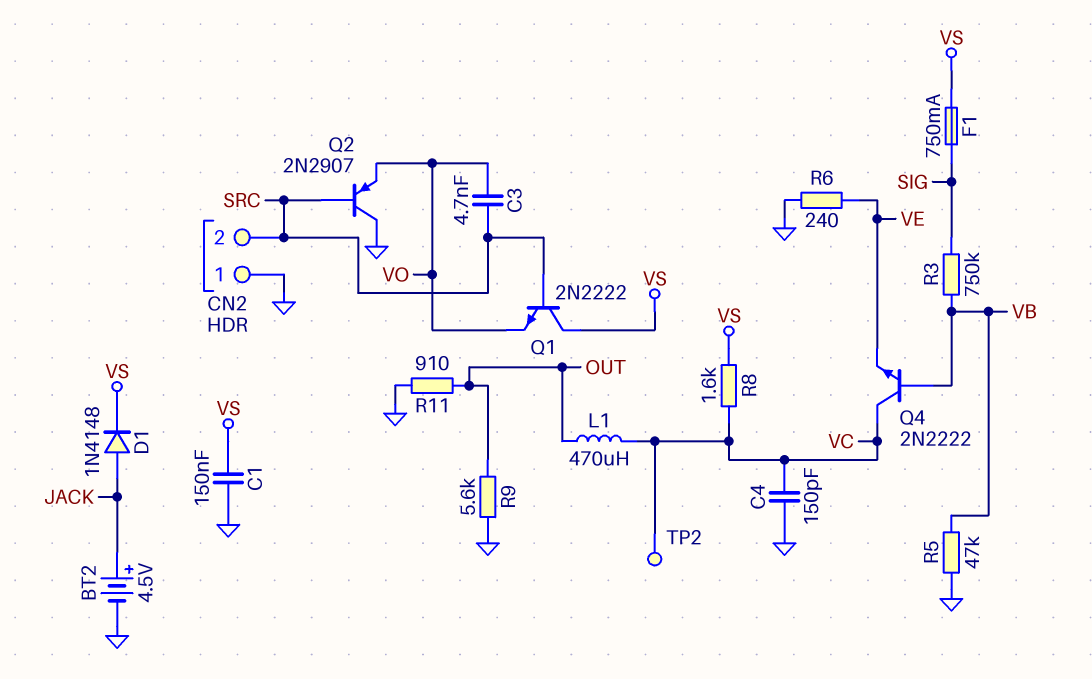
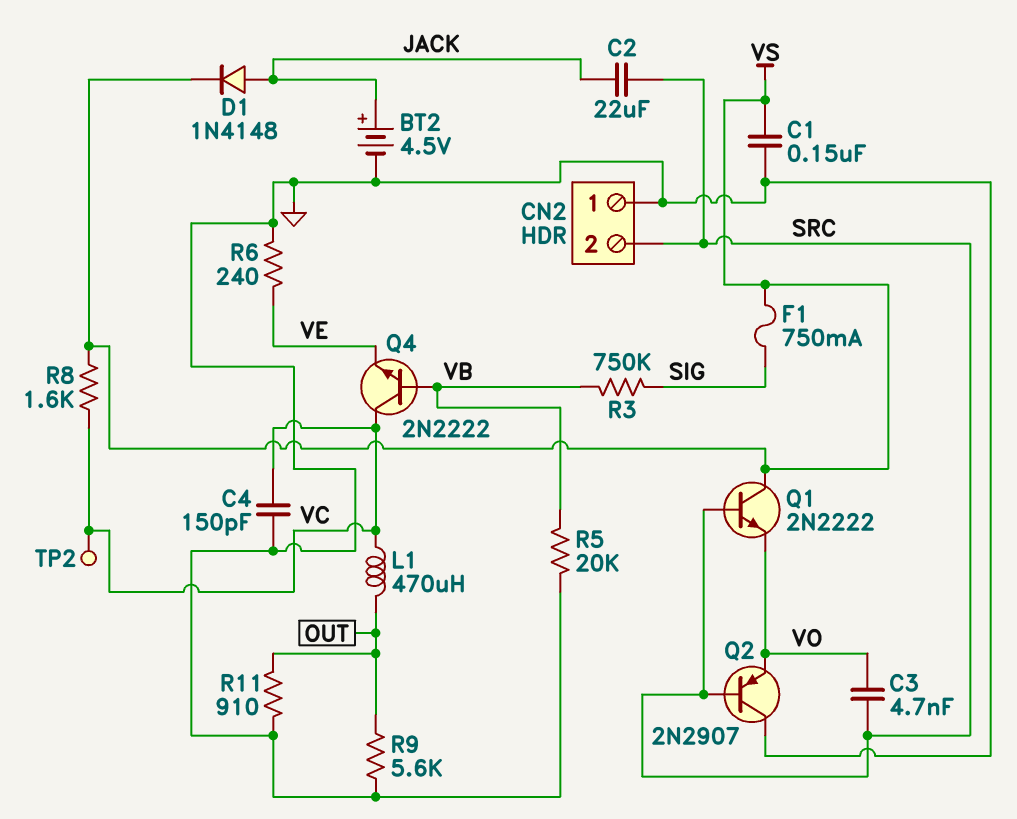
C2: none -> 22uF (JACK, SRC)
R5: 47k (GND, VB) -> 20k (GND, VB)

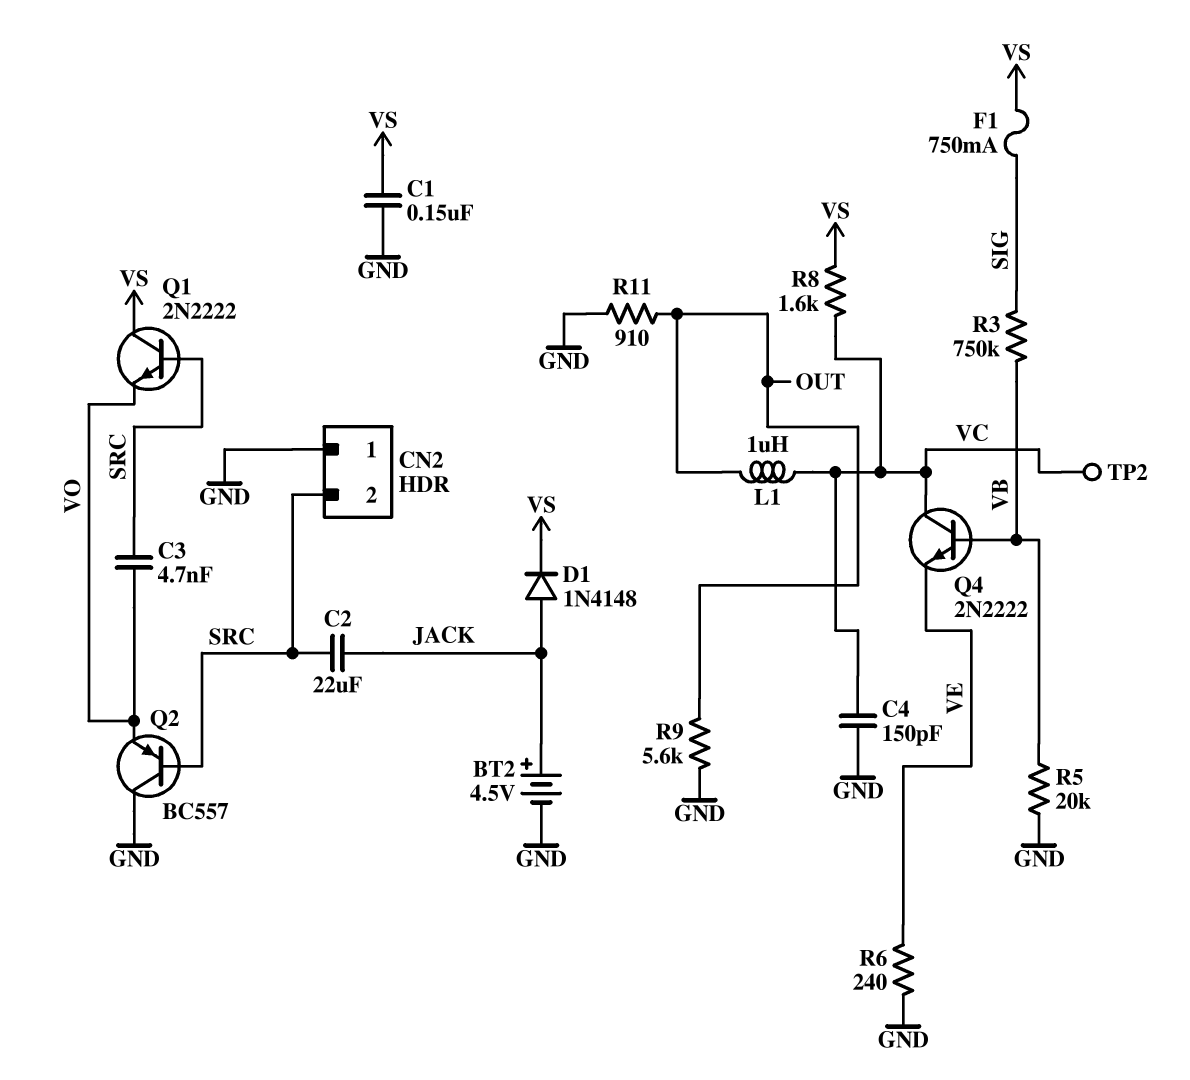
L1: 470uH (OUT, VC) -> 1uH (OUT, VC)
Q2: PNP 2N2907 (B SRC, C GND, E VO) -> PNP BC557 (B SRC, C GND, E VO)

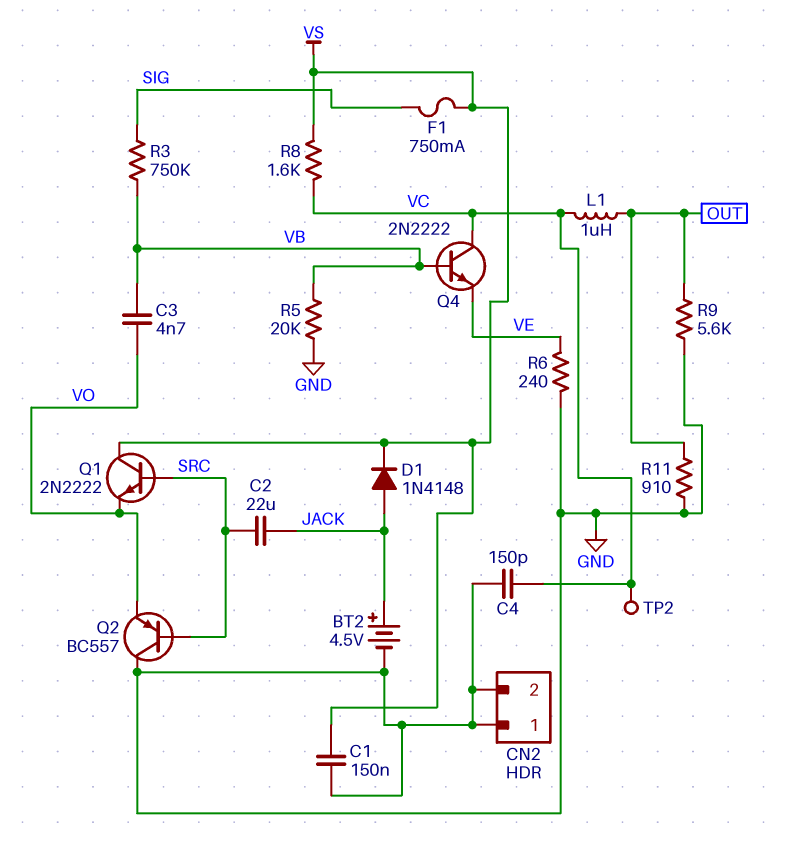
C3: 4.7nF (SRC, VO) -> 4.7nF (VB, VO)
CN2 pin 2: SRC -> GND

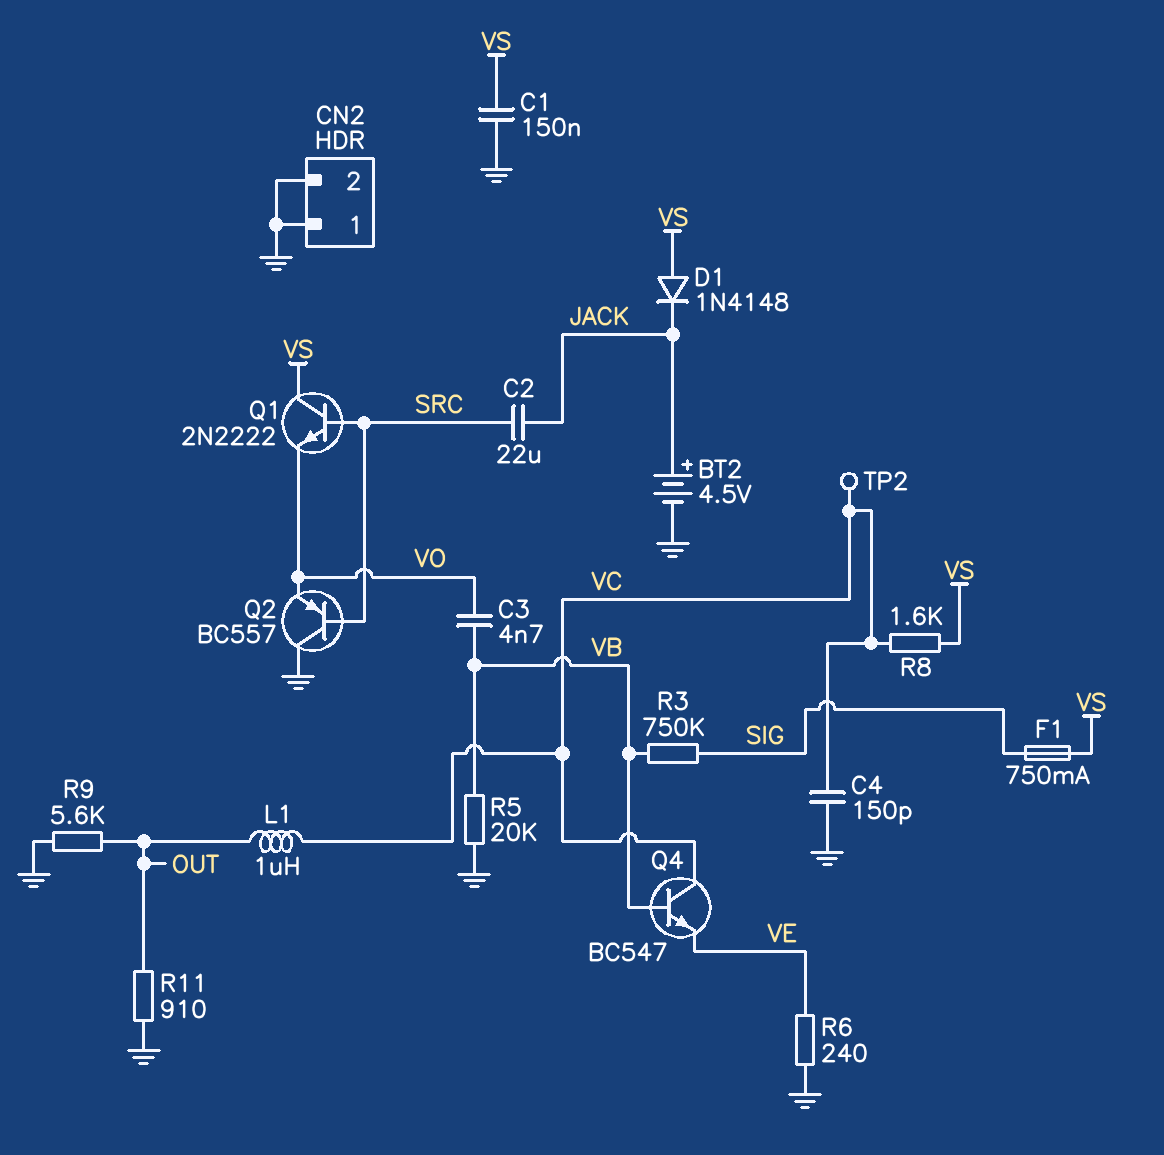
D1: diode 1N4148 (A JACK, K VS) -> diode 1N4148 (A VS, K JACK)
Q4: NPN 2N2222 (B VB, C VC, E VE) -> NPN BC547 (B VB, C VC, E VE)

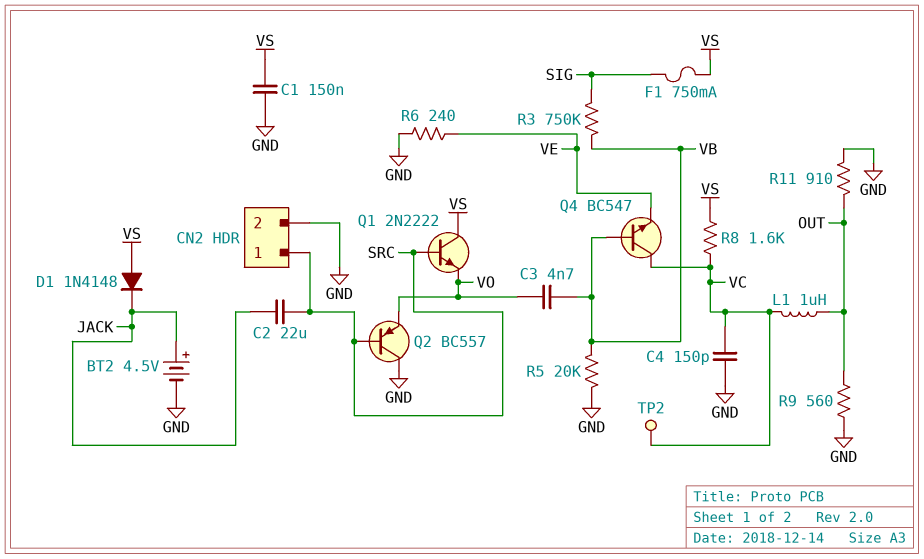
CN2 pin 1: GND -> SRC
R9: 5.6k (GND, OUT) -> 560 (GND, OUT)

